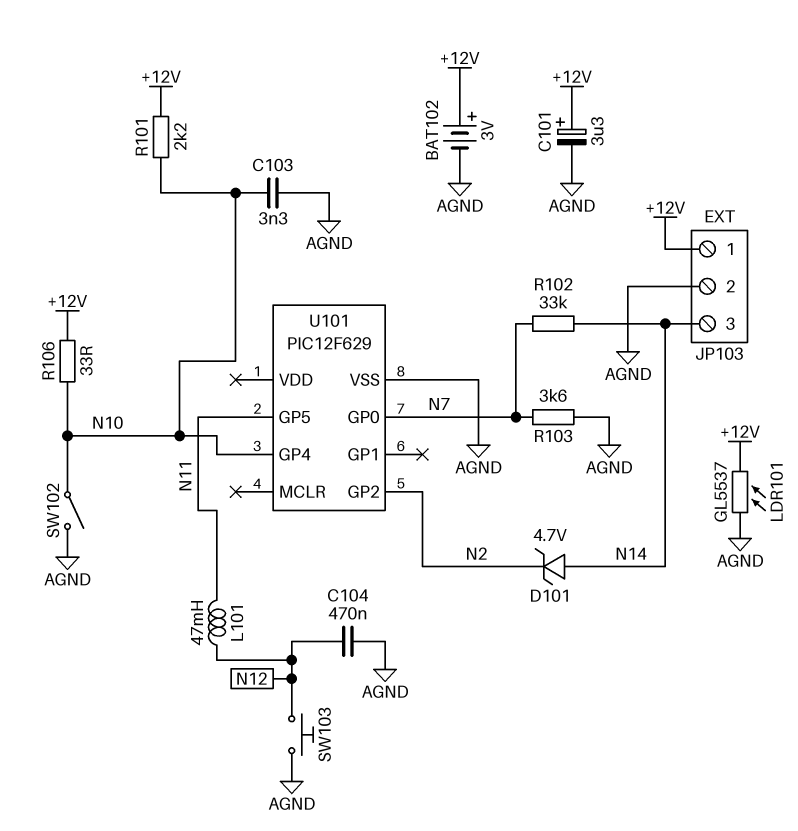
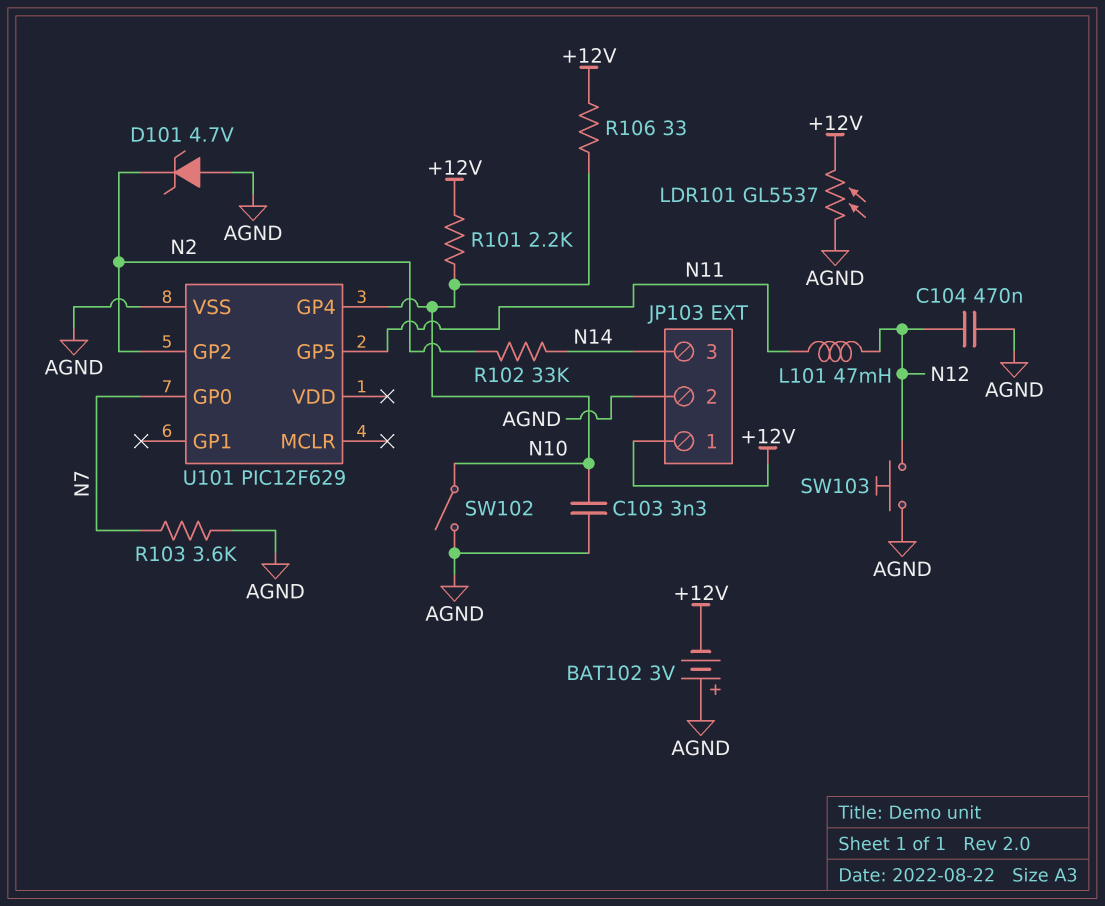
BAT102: 3V (plus +12V, minus AGND) -> 3V (plus AGND, minus +12V)
C101: 3.3uF (plus +12V, minus AGND) -> none
D101: zener 4.7V (A N14, K N2) -> zener 4.7V (A AGND, K N2)
R102: 33k (N7, N14) -> 33k (N2, N14)

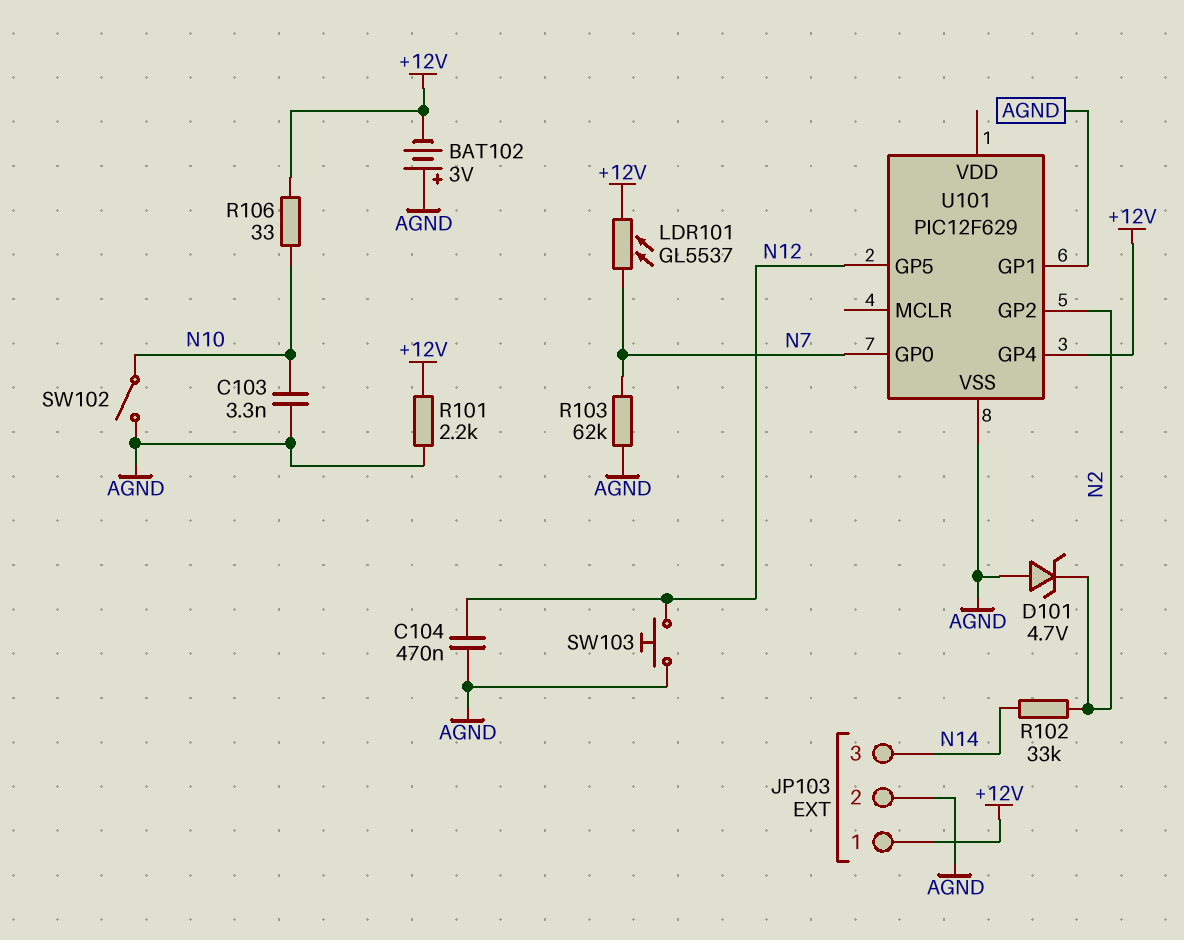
L101: 47mH (N11, N12) -> none
LDR101: GL5537 (+12V, AGND) -> GL5537 (+12V, N7)
R101: 2.2k (+12V, N10) -> 2.2k (+12V, AGND)
R103: 3.6k (AGND, N7) -> 62k (AGND, N7)
U101 pin GP1: none -> AGND
U101 pin GP4: N10 -> +12V
U101 pin GP5: N11 -> N12

